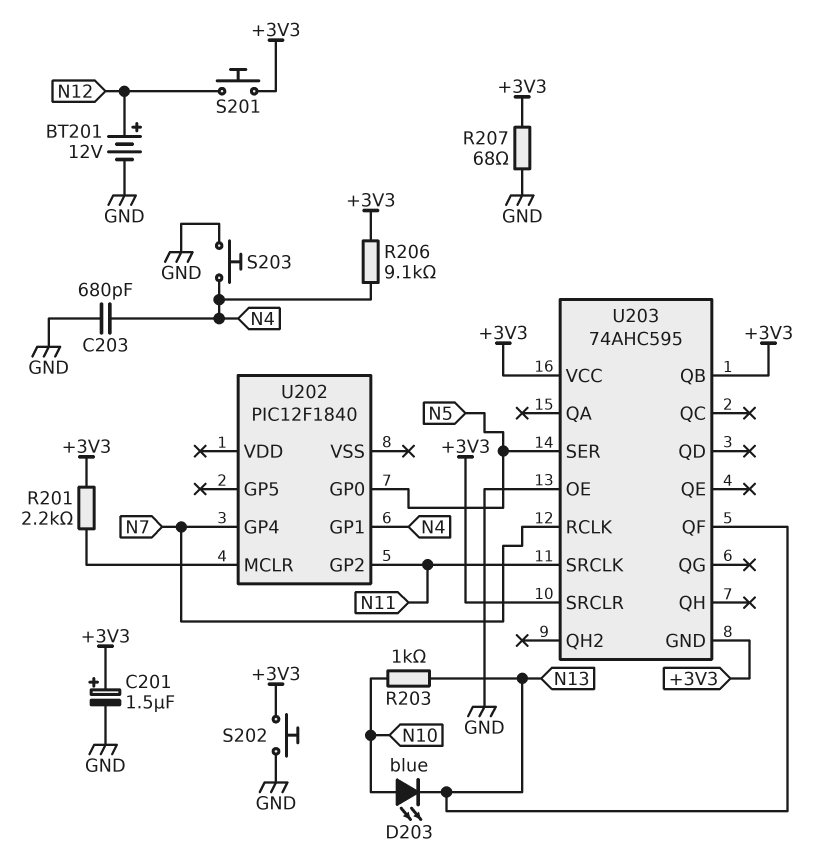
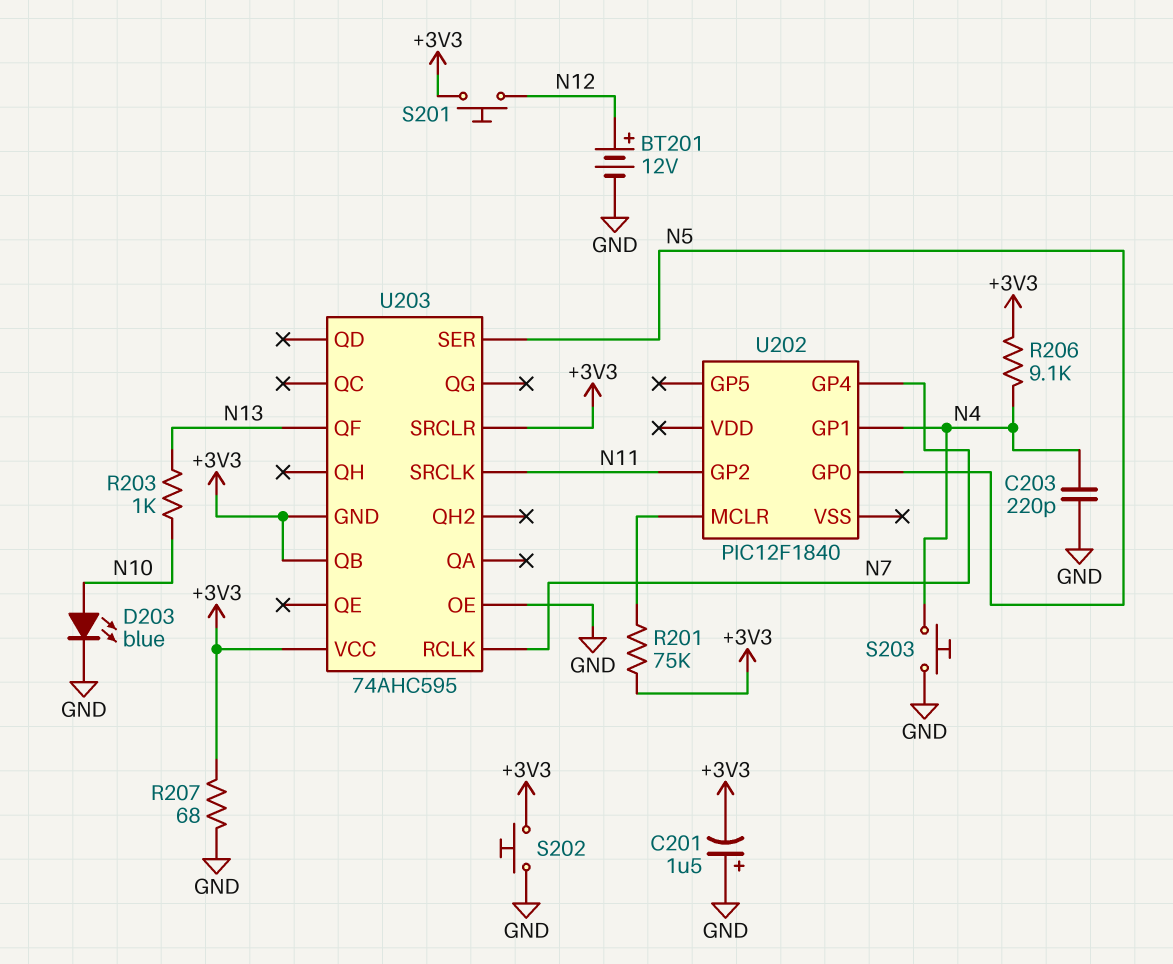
C201: 1.5uF (plus +3V3, minus GND) -> 1.5uF (plus GND, minus +3V3)
C203: 680pF (GND, N4) -> 220pF (GND, N4)
D203: LED blue (A N10, K N13) -> LED blue (A N10, K GND)
R201: 2.2k (+3V3, U202/MCLR) -> 75k (+3V3, U202/MCLR)

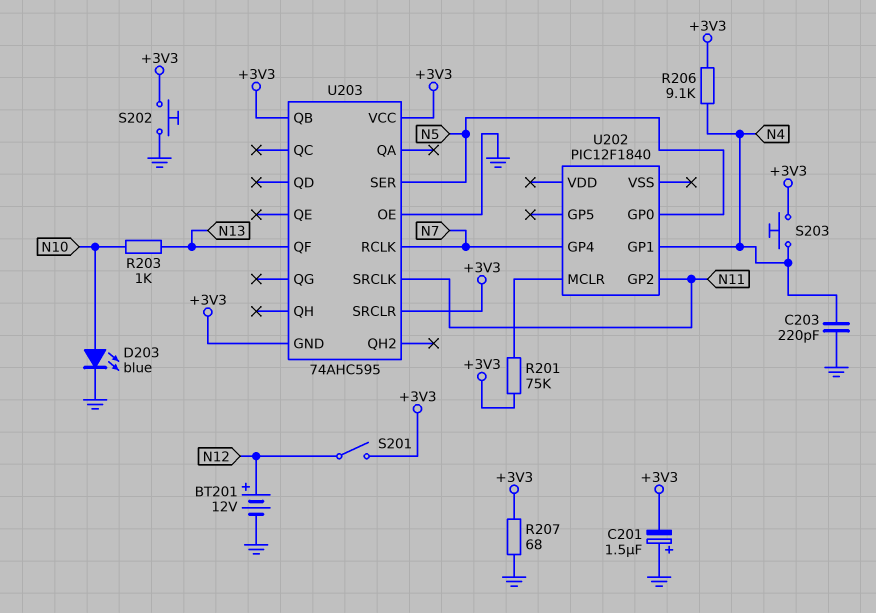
S201: button (+3V3, N12) -> switch (+3V3, N12)
S203: button (GND, N4) -> button (+3V3, N4)

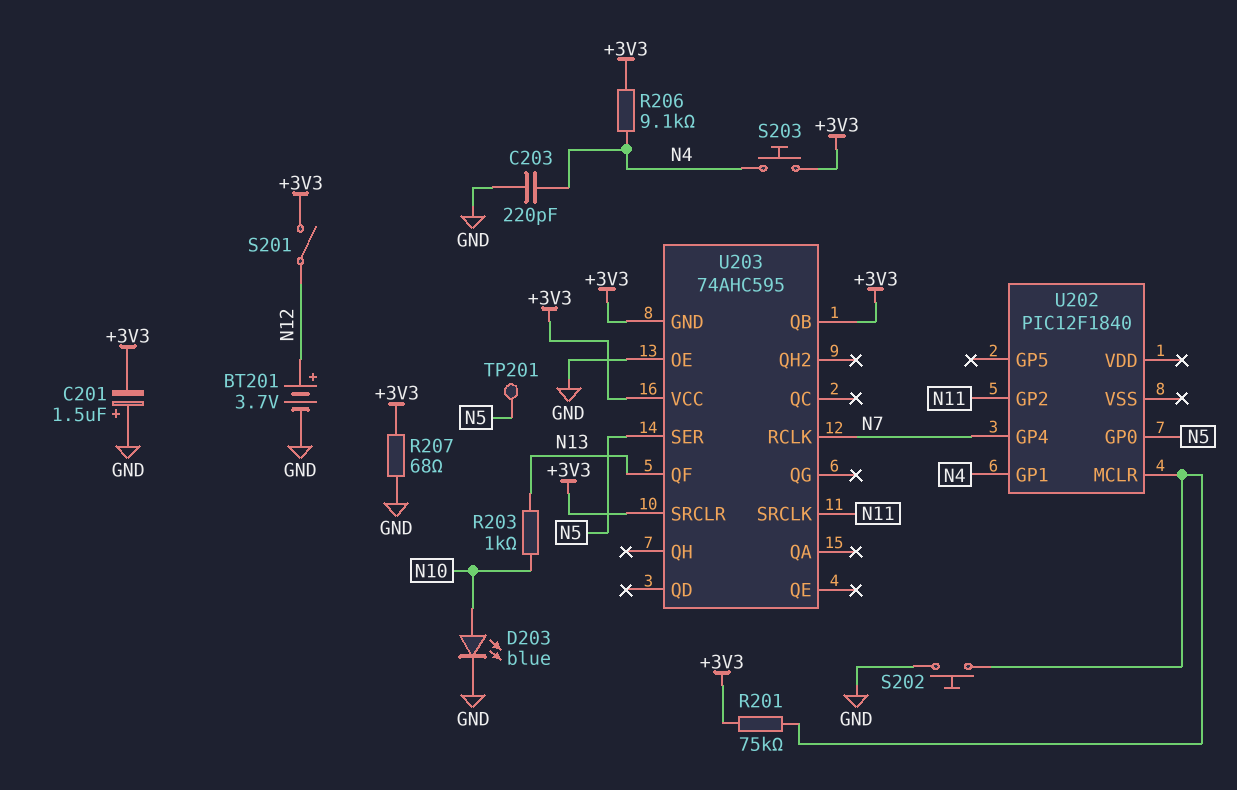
BT201: 12V (plus N12, minus GND) -> 3.7V (plus N12, minus GND)
S202: button (+3V3, GND) -> button (GND, U202/MCLR)
TP201: none -> test point (N5)

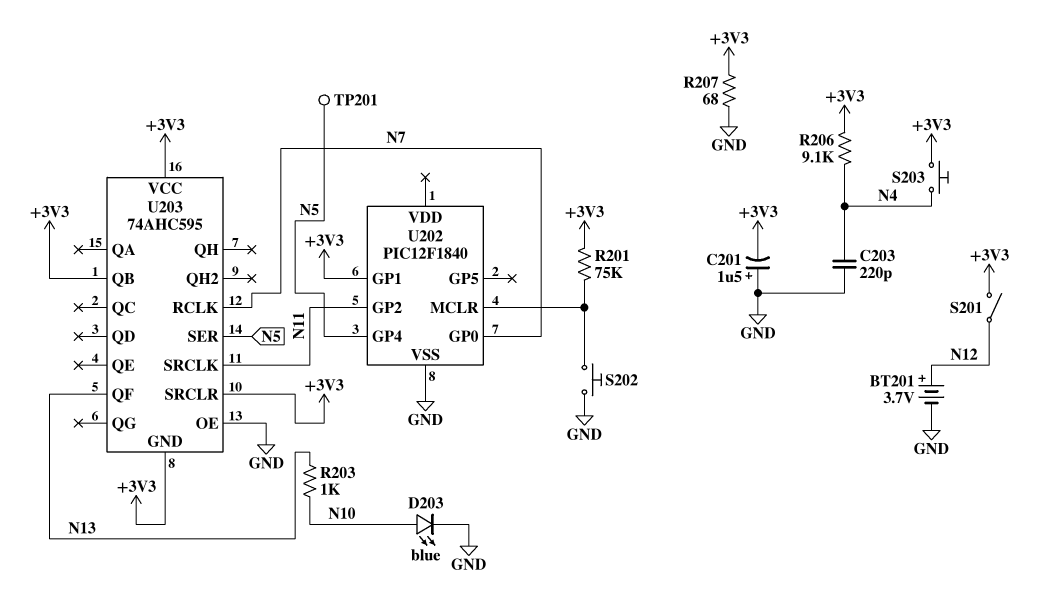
U202 pin GP0: N5 -> N7
U202 pin GP1: N4 -> +3V3
U202 pin GP4: N7 -> N5
U202 pin VSS: none -> GND

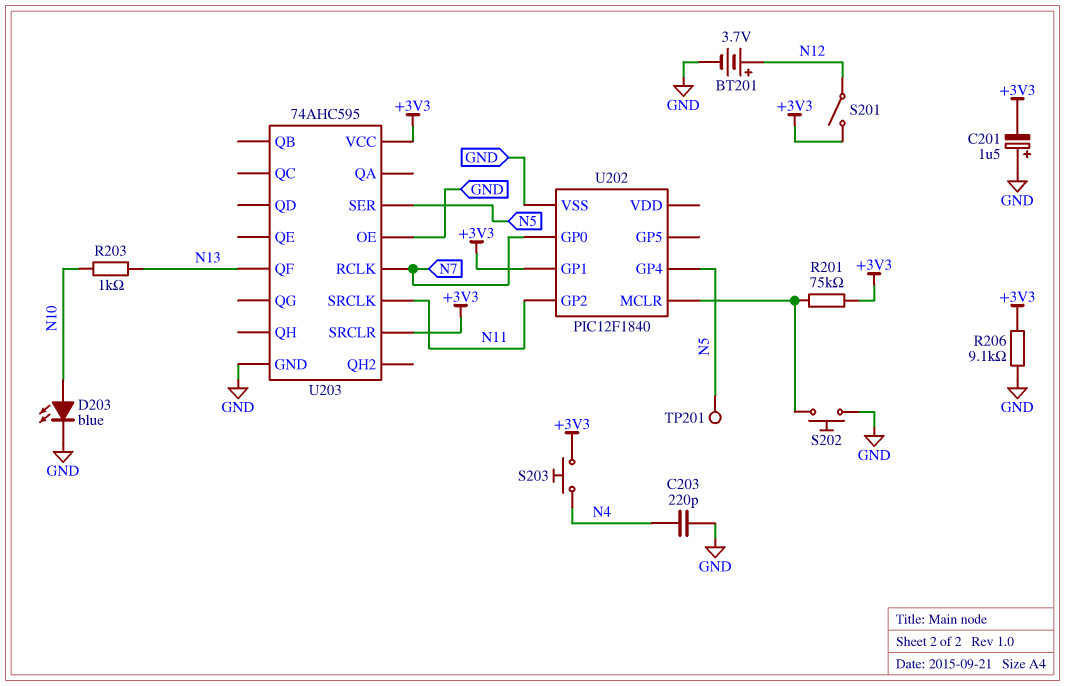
R206: 9.1k (+3V3, N4) -> 9.1k (+3V3, GND)
R207: 68 (+3V3, GND) -> none
U203 pin GND: +3V3 -> GND
U203 pin QB: +3V3 -> none

